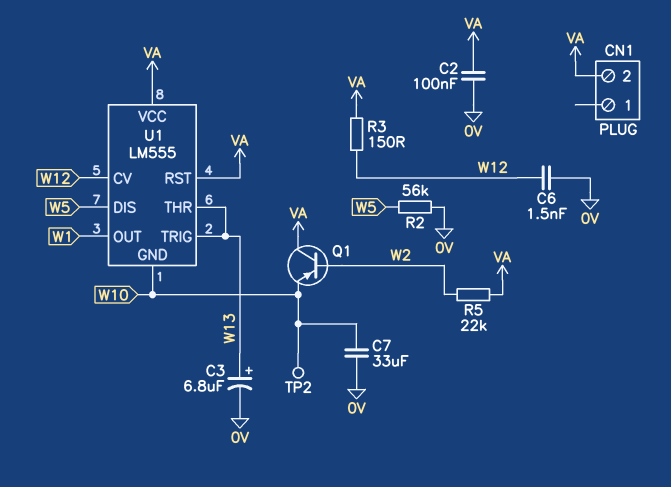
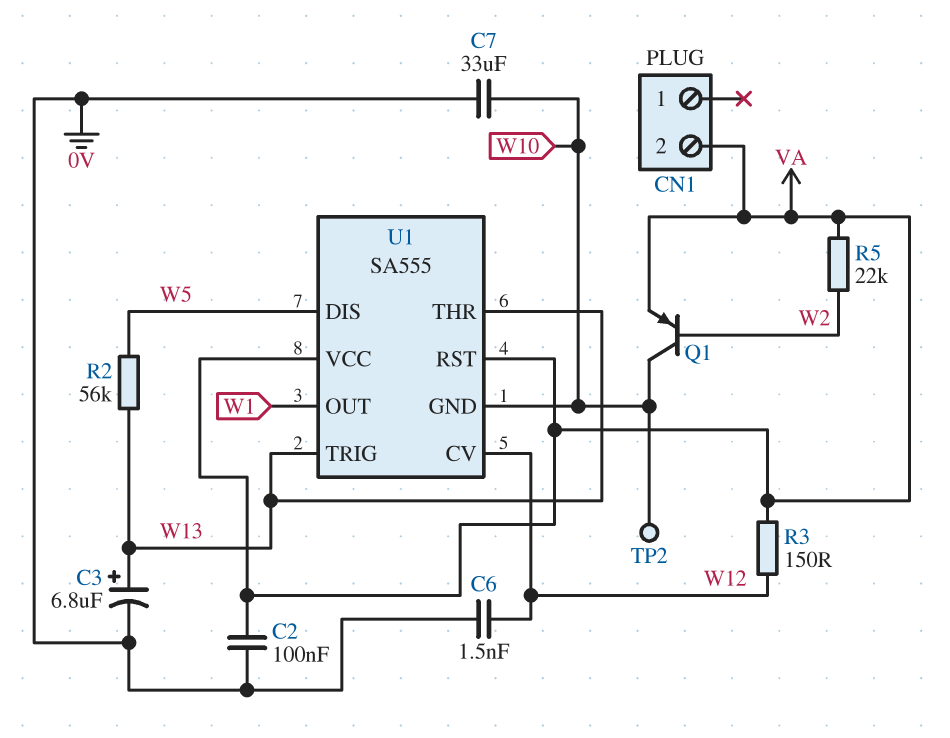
Q1: PNP (B W2, C VA, E W10) -> PNP (B W2, C W10, E VA)
R2: 56k (0V, W5) -> 56k (W5, W13)
U1: LM555 -> SA555

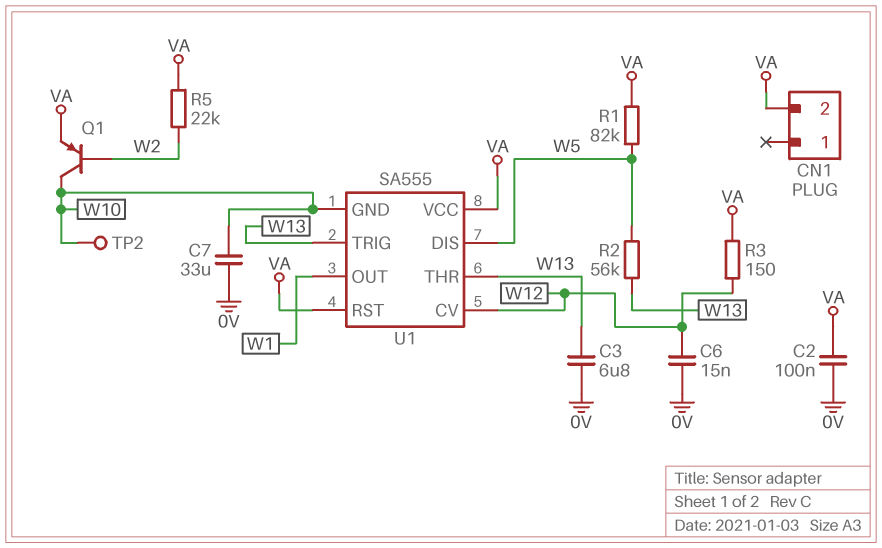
C3: 6.8uF (plus W13, minus 0V) -> 6.8uF (0V, W13)
C6: 1.5nF (0V, W12) -> 15nF (0V, W12)
R1: none -> 82k (VA, W5)

